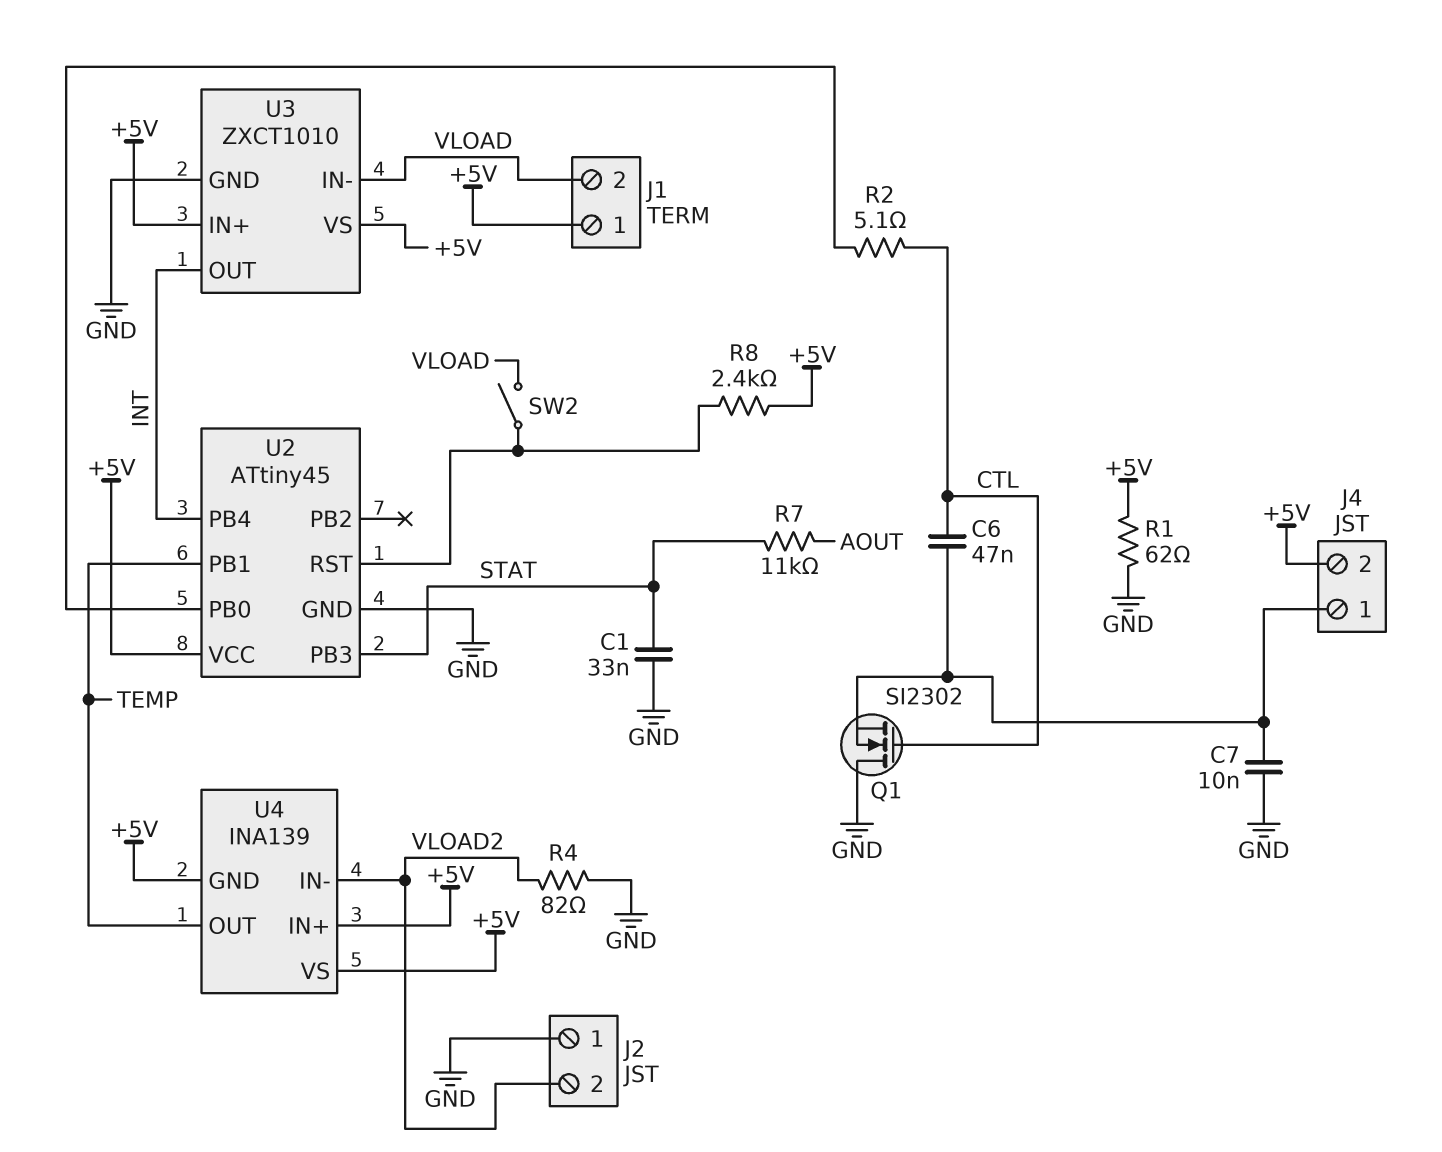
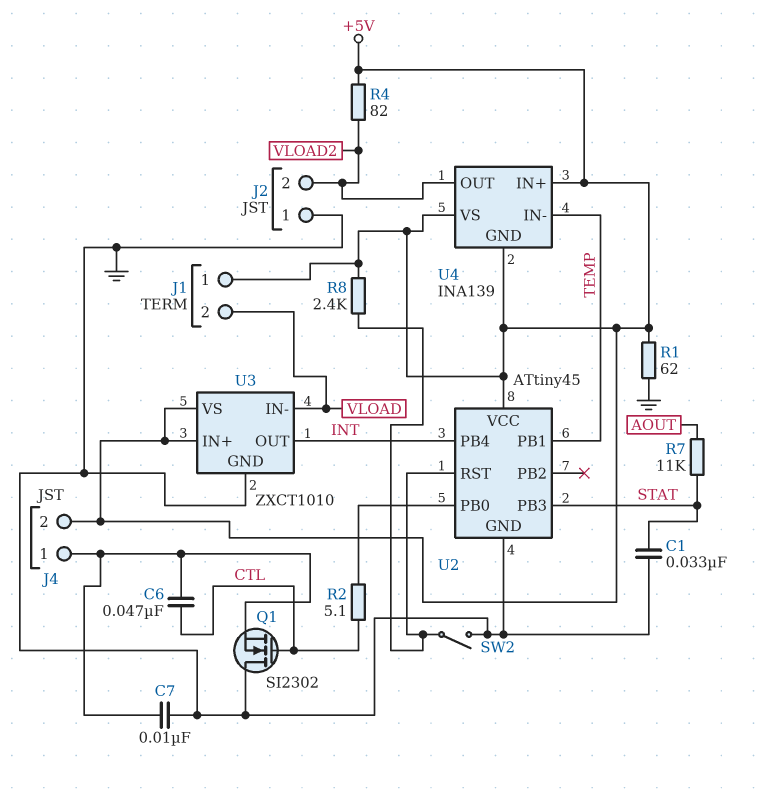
R4: 82 (GND, VLOAD2) -> 82 (+5V, VLOAD2)
SW2: switch (U2/RST, VLOAD) -> switch (GND, U2/RST)
U4 pin IN-: VLOAD2 -> TEMP
U4 pin OUT: TEMP -> VLOAD2

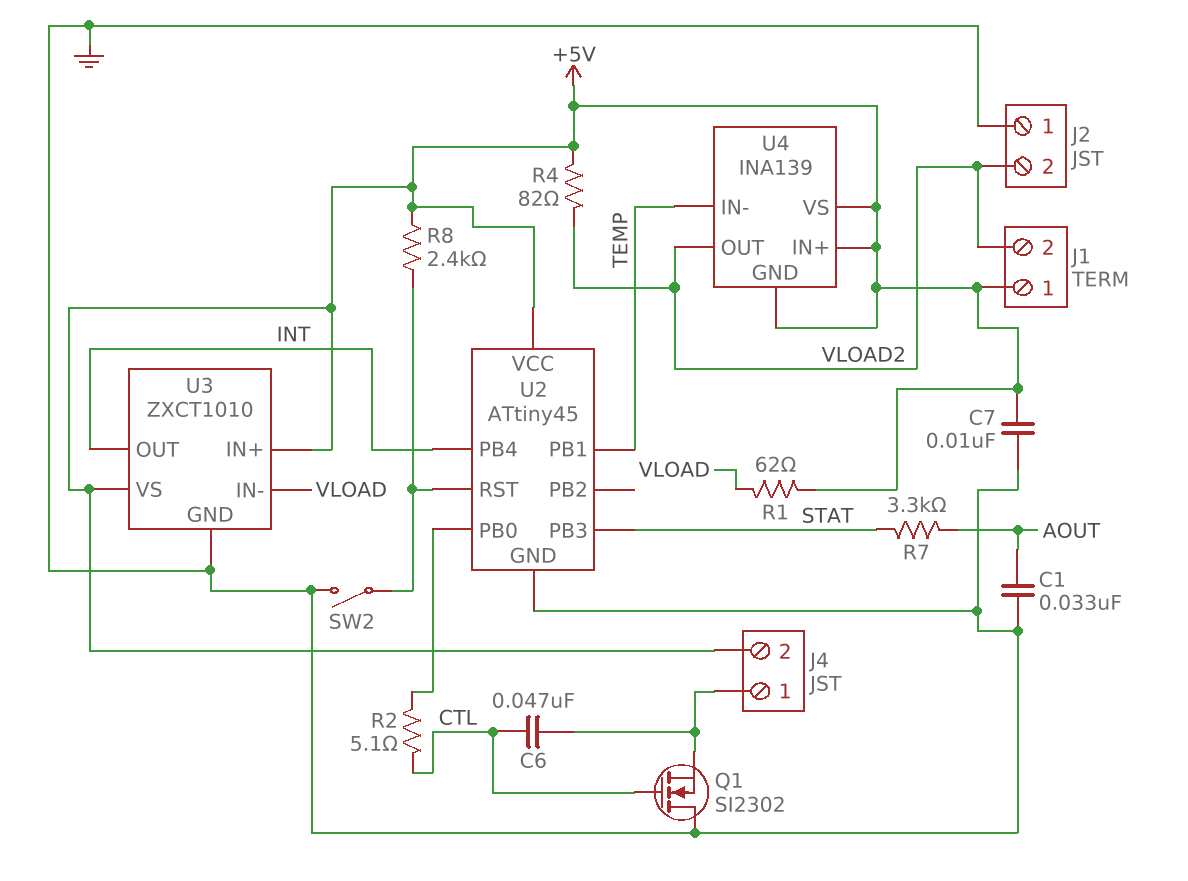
C1: 33nF (GND, STAT) -> 33nF (AOUT, GND)
C7: 10nF (GND, J4/1) -> 10nF (+5V, GND)
J1 pin 2: VLOAD -> VLOAD2
R1: 62 (+5V, GND) -> 62 (+5V, VLOAD)
R7: 11k (AOUT, STAT) -> 3.3k (AOUT, STAT)

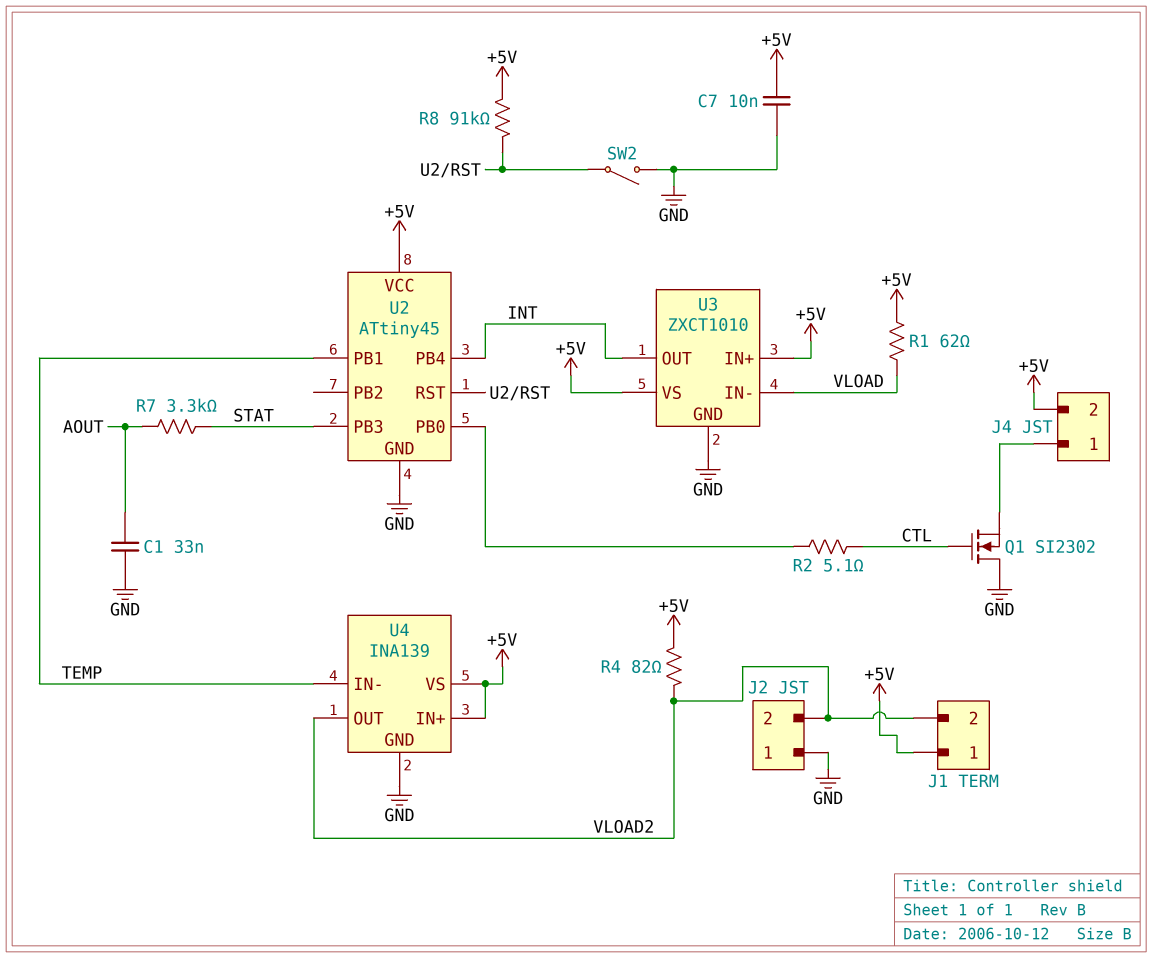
C6: 47nF (CTL, J4/1) -> none
R8: 2.4k (+5V, U2/RST) -> 91k (+5V, U2/RST)
U4 pin GND: +5V -> GND

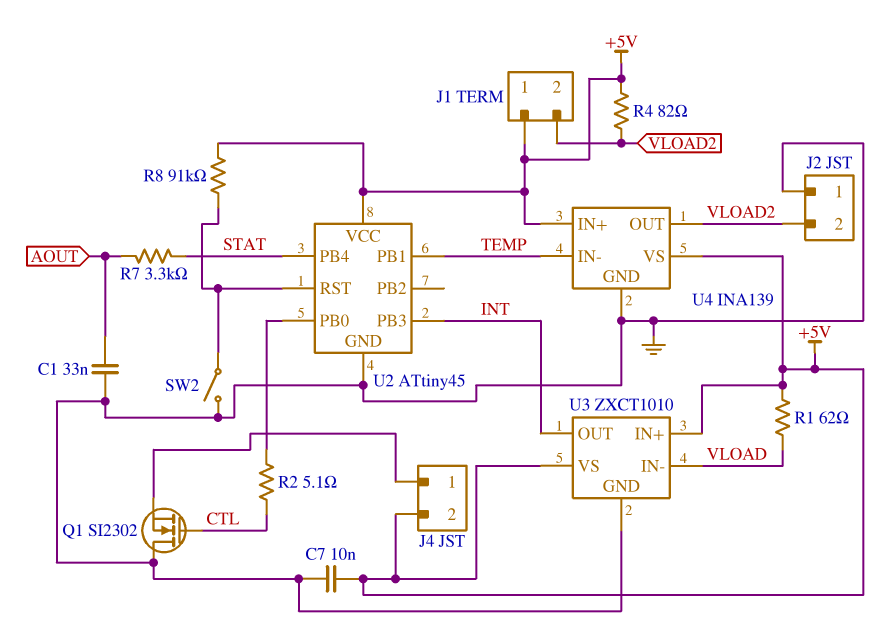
U2 pin PB3: STAT -> INT
U2 pin PB4: INT -> STAT

